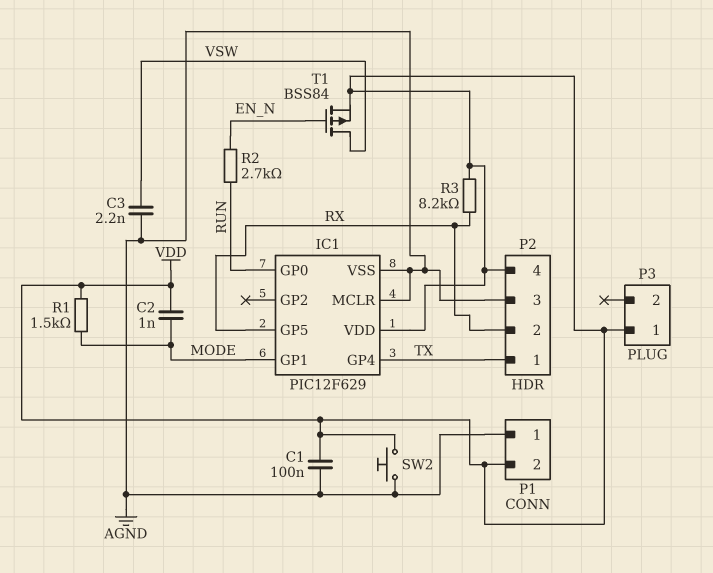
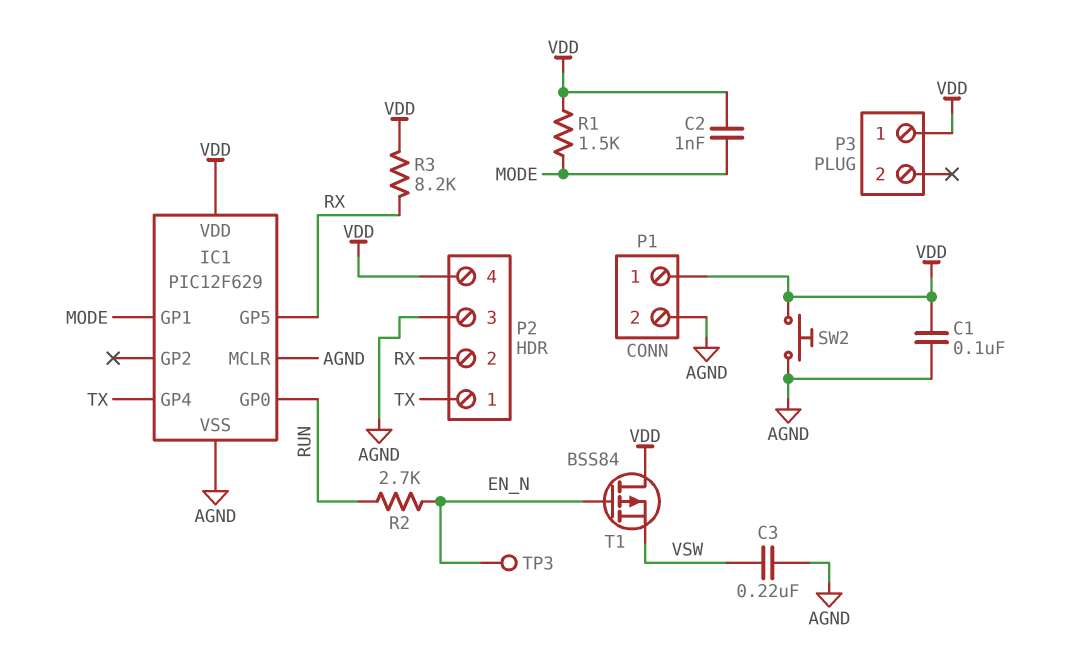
C3: 2.2nF (AGND, VSW) -> 220nF (AGND, VSW)
P1 pin 1: AGND -> VDD
P1 pin 2: VDD -> AGND
T1: PMOS BSS84 (G EN_N, D VSW, S VDD) -> PMOS BSS84 (G EN_N, D VDD, S VSW)
TP3: none -> test point (EN_N)

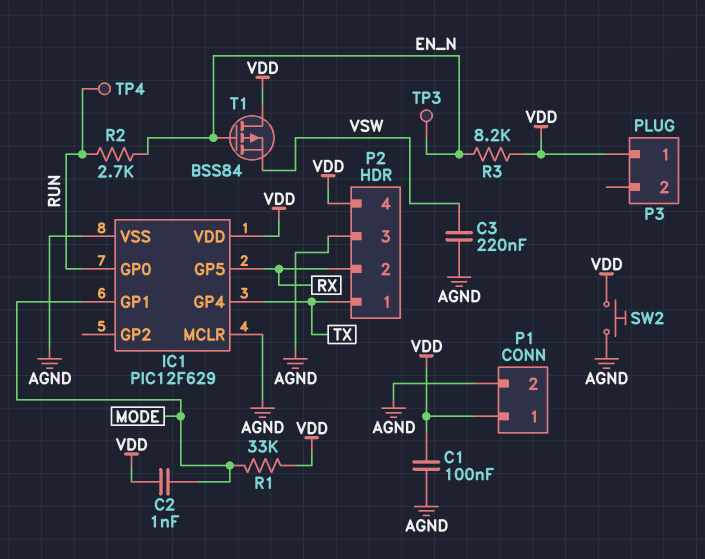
R1: 1.5k (MODE, VDD) -> 33k (MODE, VDD)
R3: 8.2k (RX, VDD) -> 8.2k (EN_N, VDD)
TP4: none -> test point (RUN)

